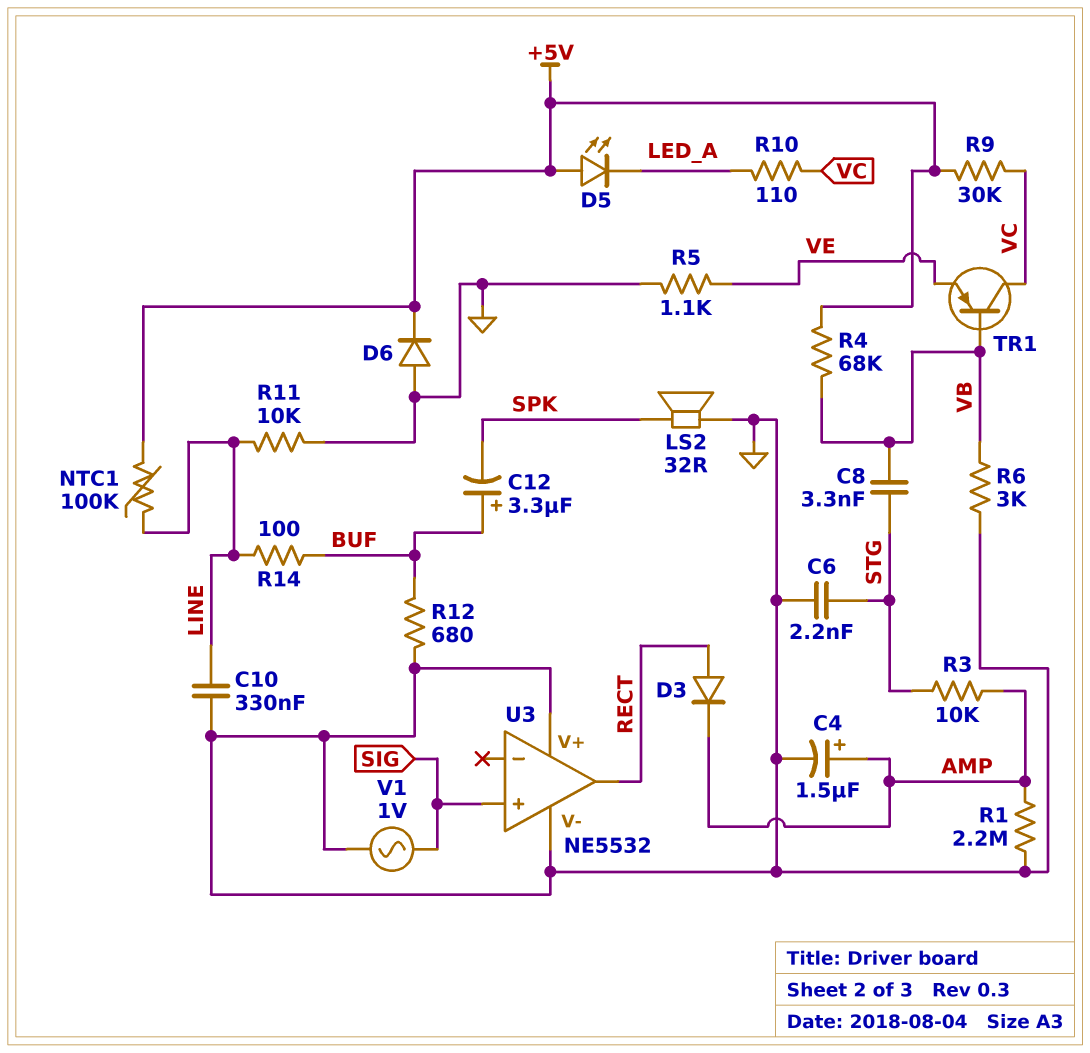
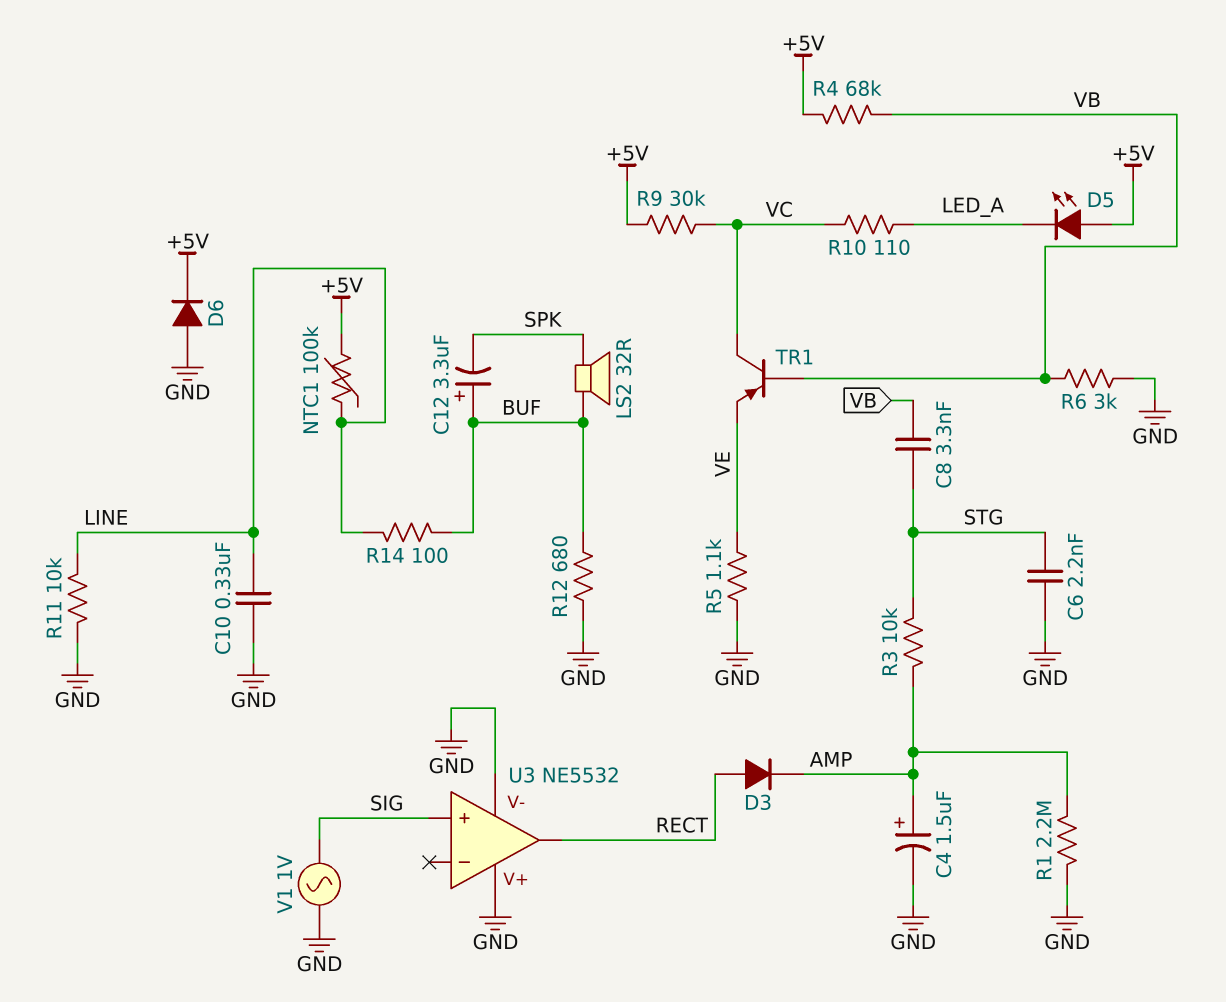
LS2: speaker 32R (GND, SPK) -> speaker 32R (BUF, SPK)

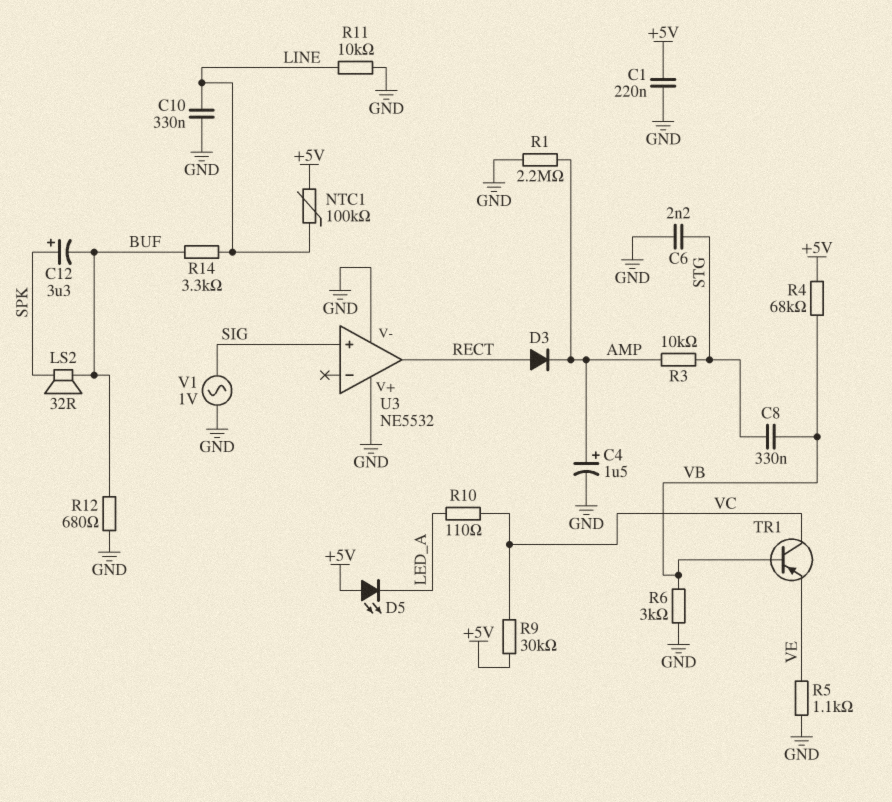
C1: none -> 220nF (+5V, GND)
C8: 3.3nF (STG, VB) -> 330nF (STG, VB)
C12: 3.3uF (plus BUF, minus SPK) -> 3.3uF (plus SPK, minus BUF)
D6: diode (A GND, K +5V) -> none
R14: 100 (BUF, LINE) -> 3.3k (BUF, LINE)

